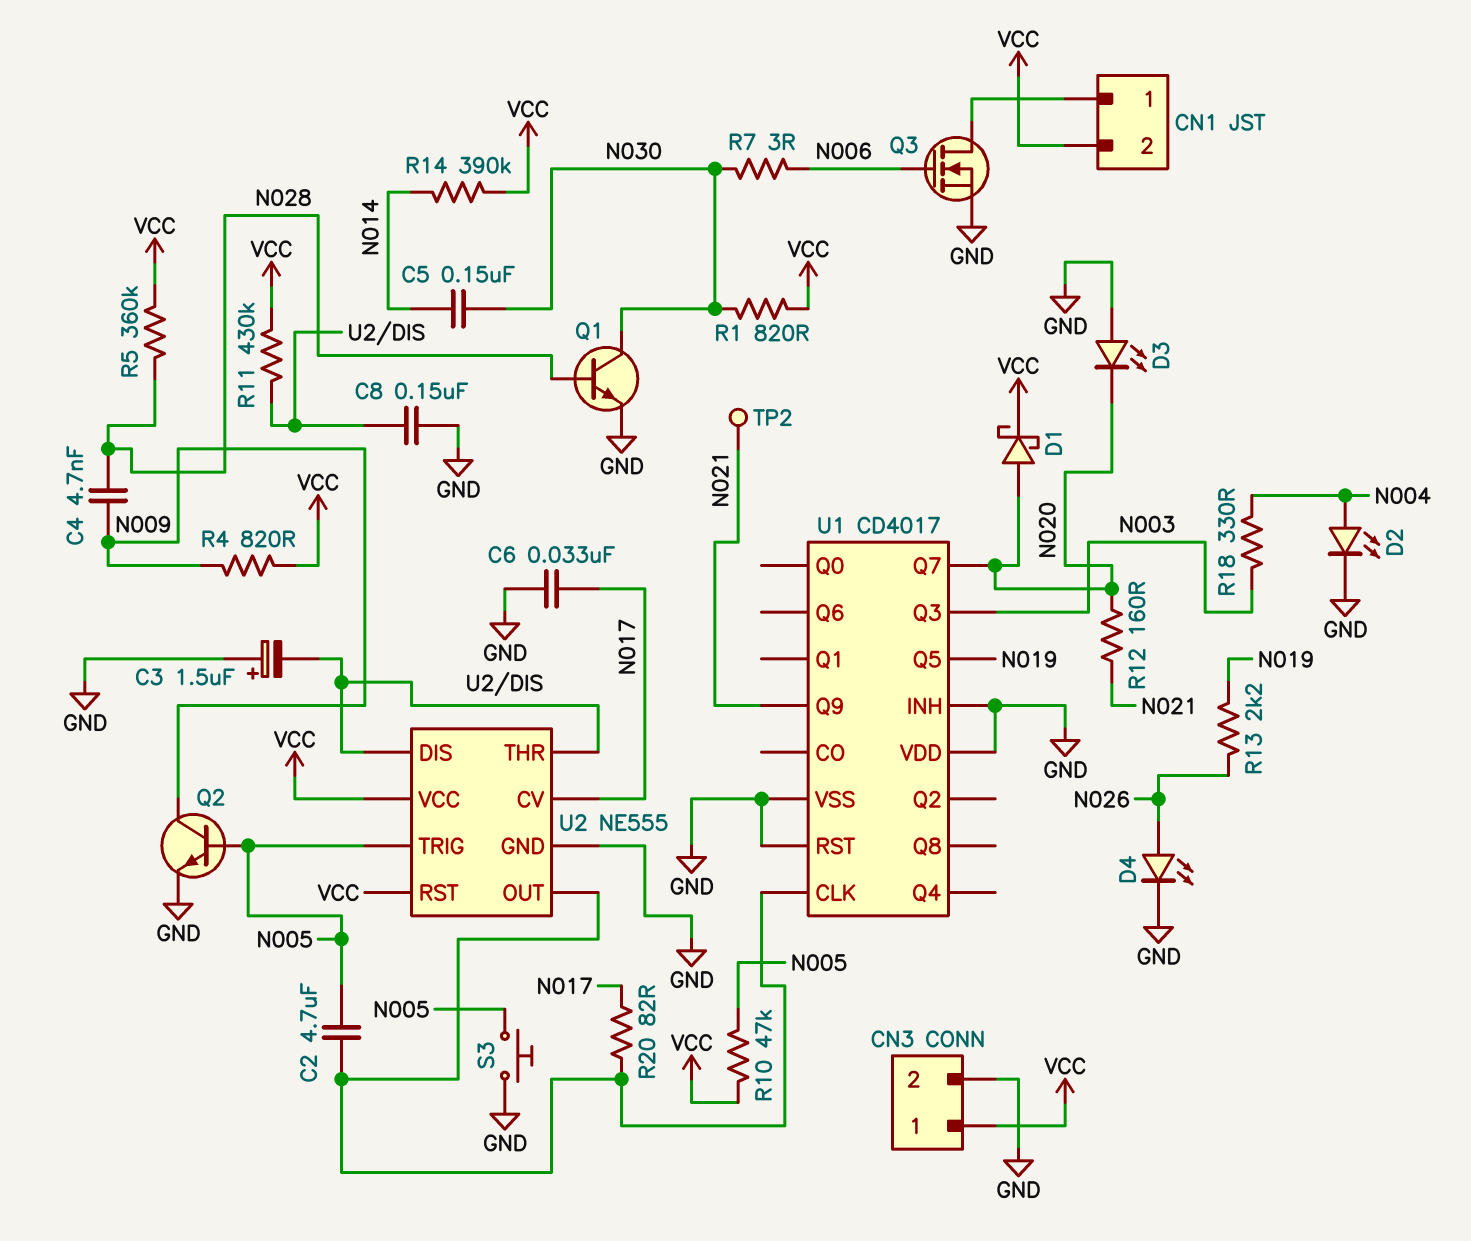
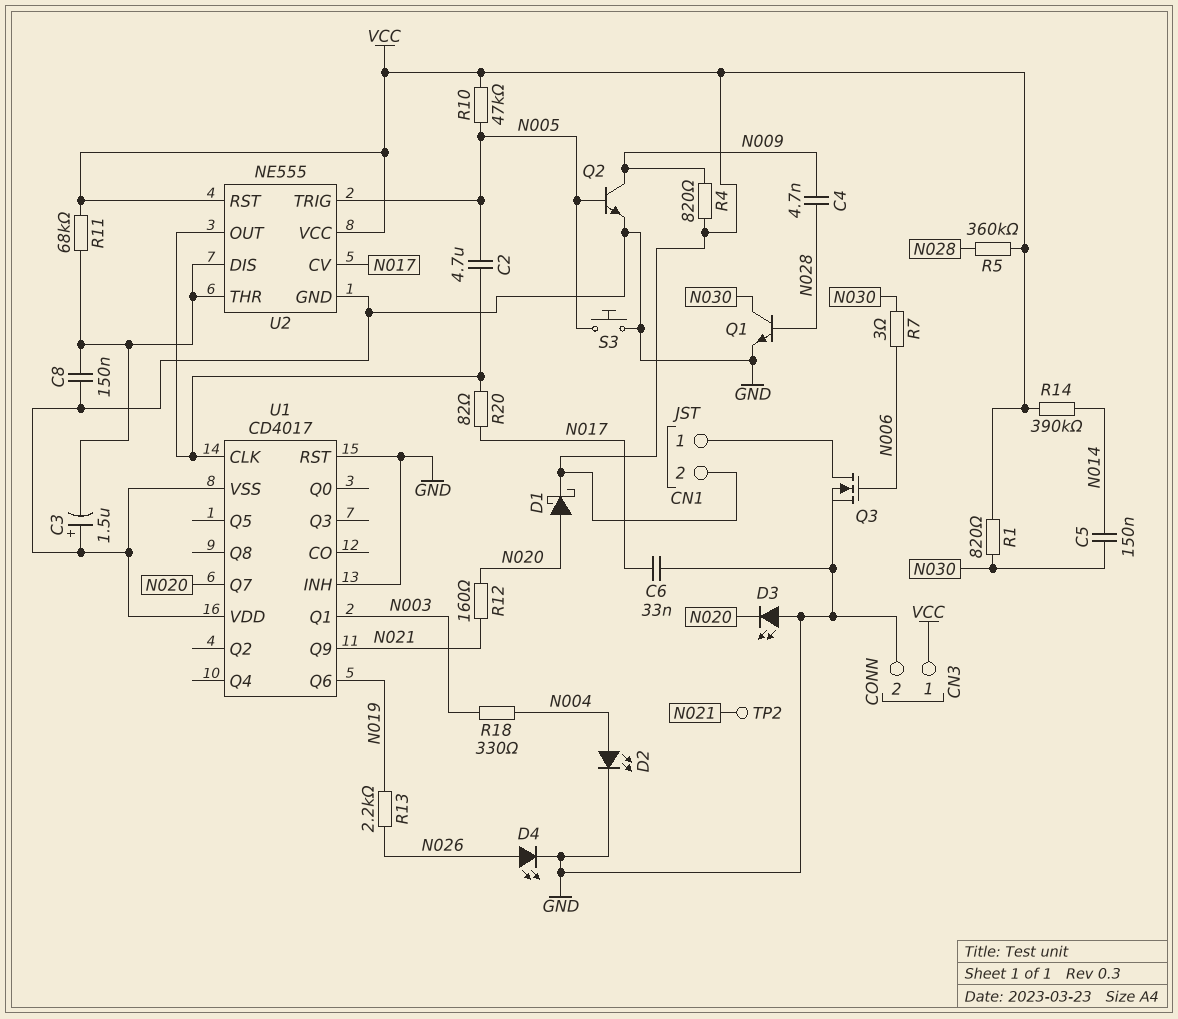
R11: 430k (U2/DIS, VCC) -> 68k (U2/DIS, VCC)
U1 pin Q1: none -> N003
U1 pin Q3: N003 -> none
U1 pin Q5: N019 -> none
U1 pin Q6: none -> N019

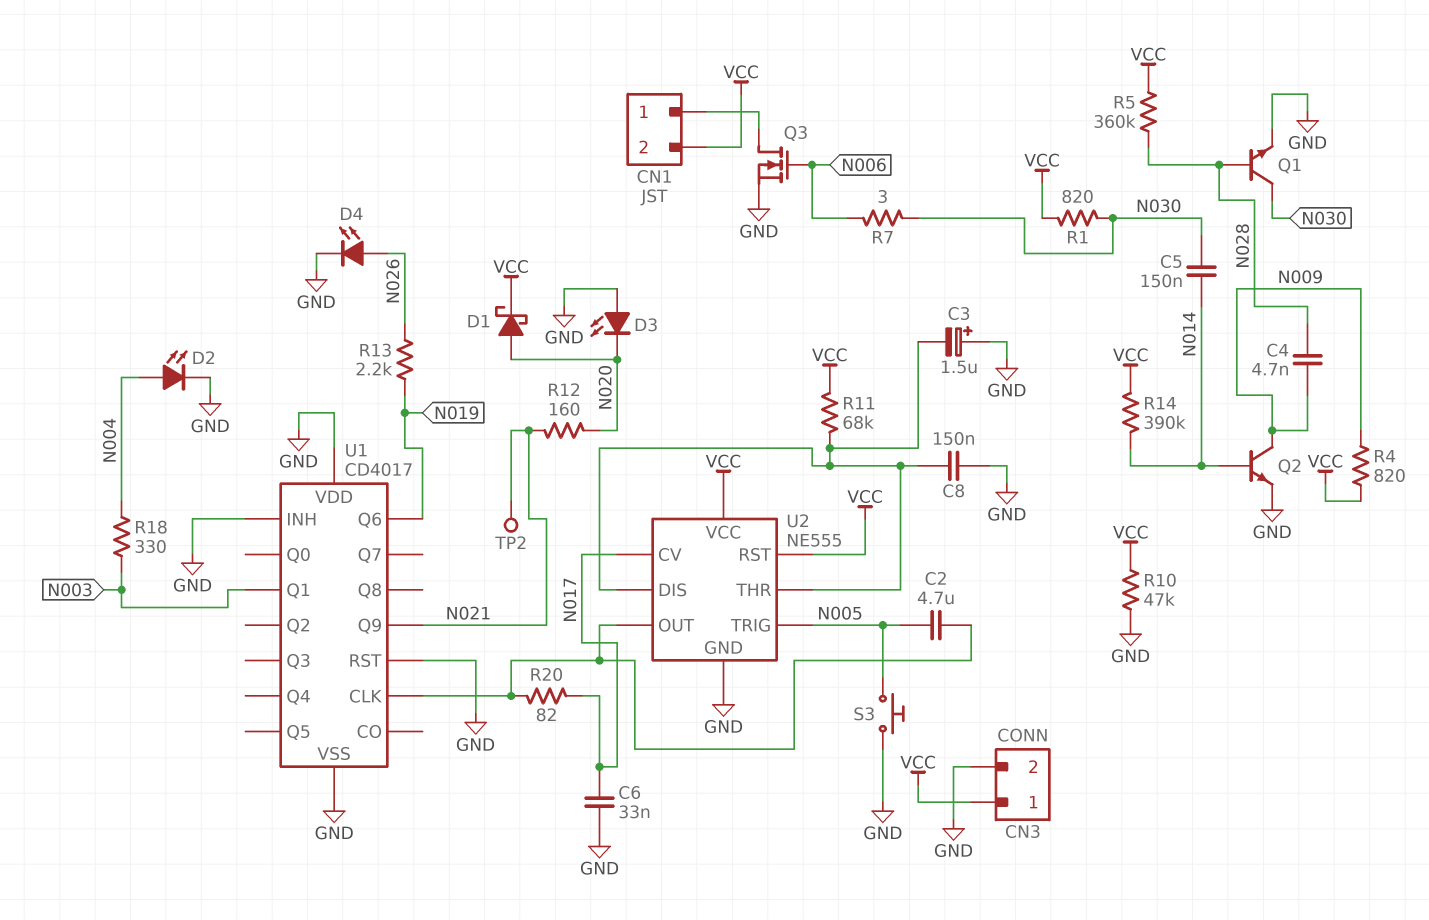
Q2: NPN (B N005, C N009, E GND) -> NPN (B N014, C N009, E GND)
R10: 47k (N005, VCC) -> 47k (GND, VCC)
U1 pin Q7: N020 -> none

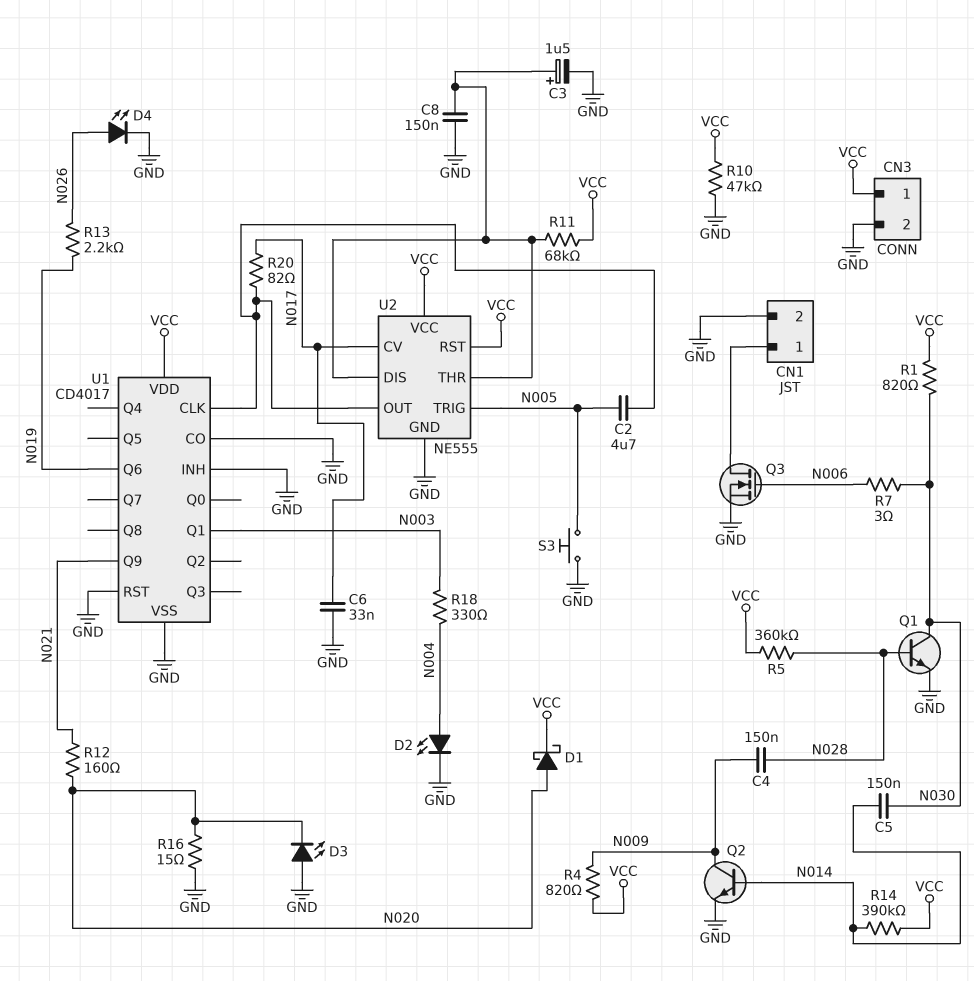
C3: 1.5uF (plus GND, minus U2/DIS) -> 1.5uF (plus U2/DIS, minus GND)
C4: 4.7nF (N009, N028) -> 150nF (N009, N028)
CN1 pin 2: VCC -> GND
R16: none -> 15 (GND, N020)
TP2: test point (N021) -> none
U1 pin CO: none -> GND
U1 pin VDD: GND -> VCC

